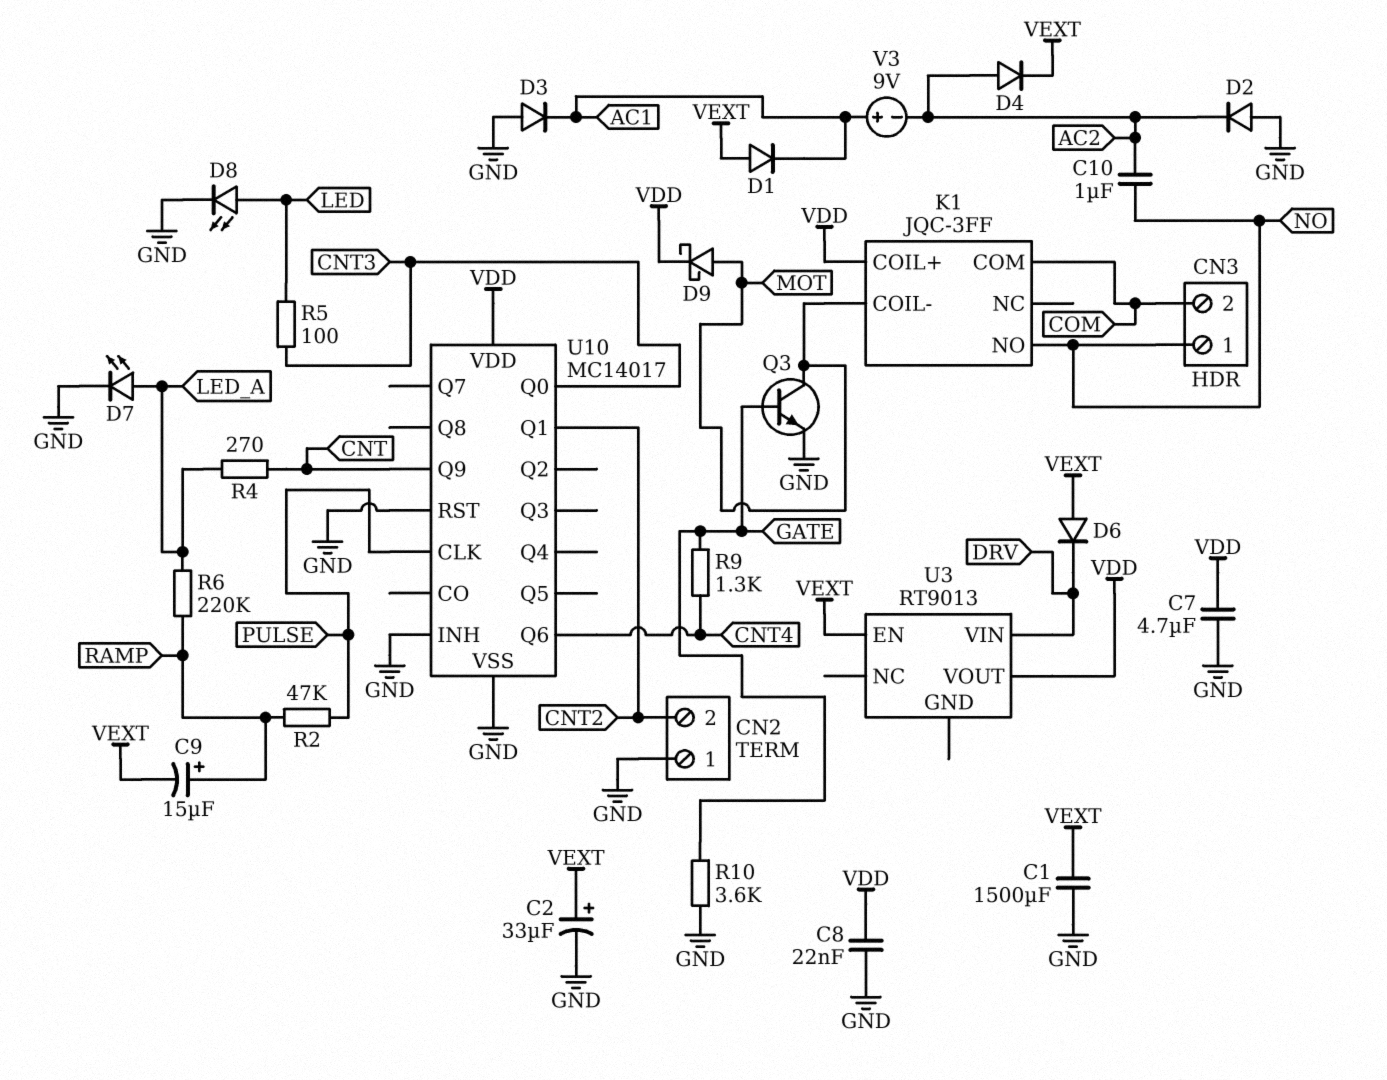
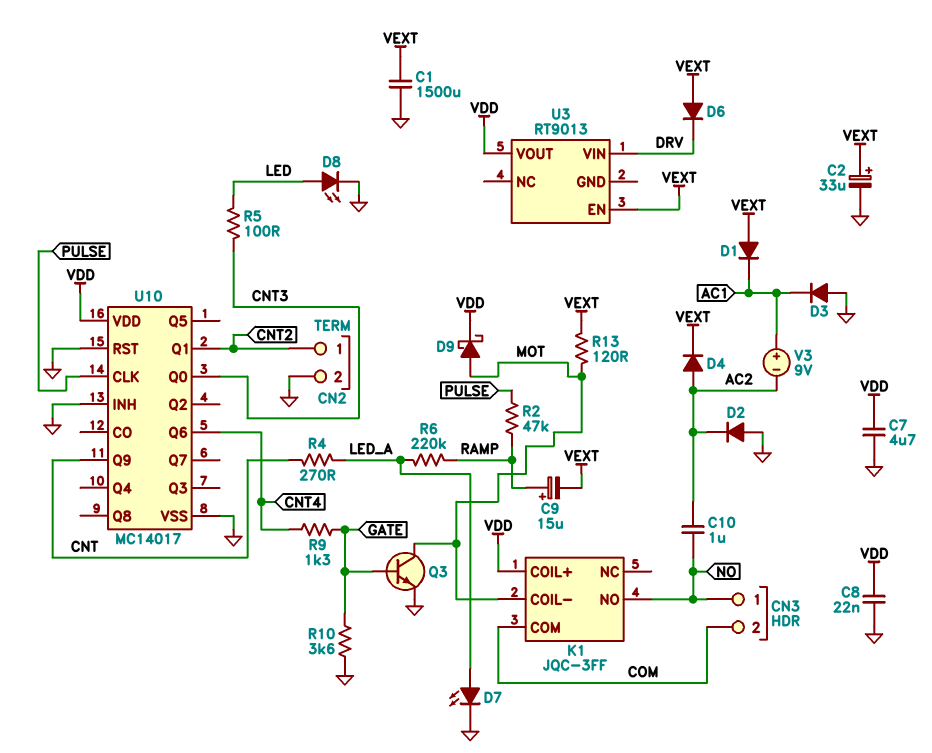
CN2 pin 1: GND -> CNT2
CN2 pin 2: CNT2 -> GND
R13: none -> 120 (MOT, VEXT)

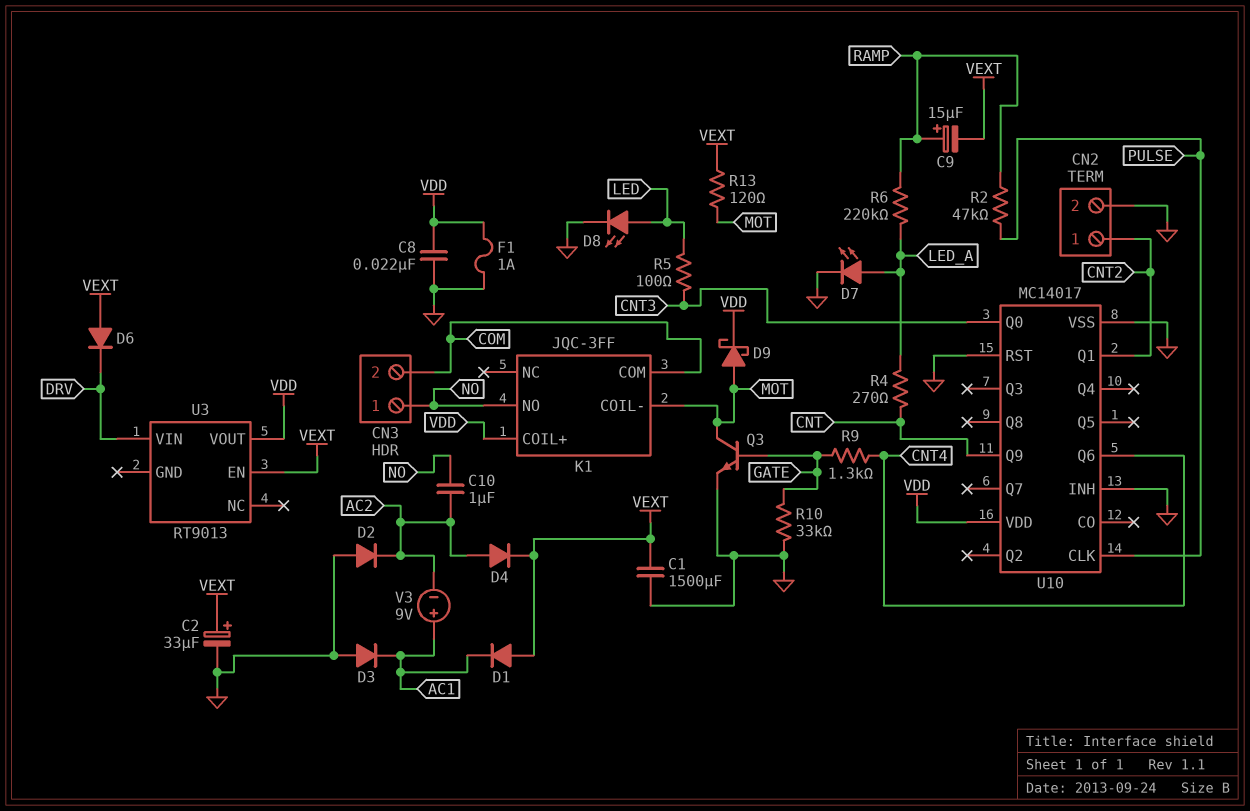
C7: 4.7uF (GND, VDD) -> none
F1: none -> 1A (GND, VDD)
R10: 3.6k (GATE, GND) -> 33k (GATE, GND)

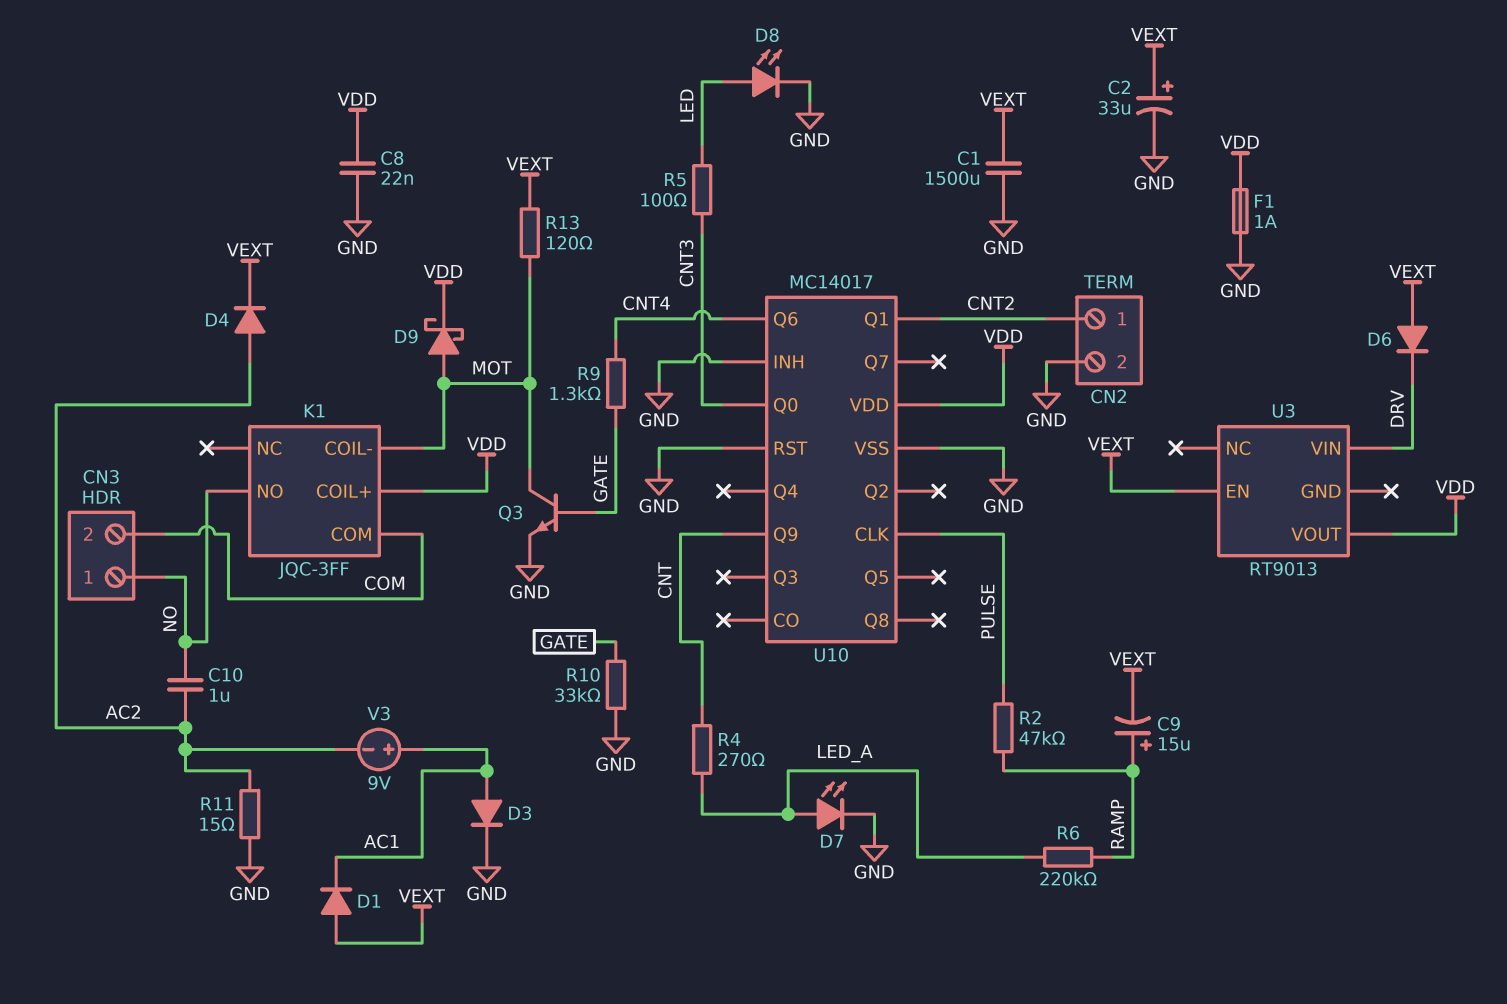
D2: diode (A GND, K AC2) -> none
D3: diode (A GND, K AC1) -> diode (A AC1, K GND)
R11: none -> 15 (AC2, GND)

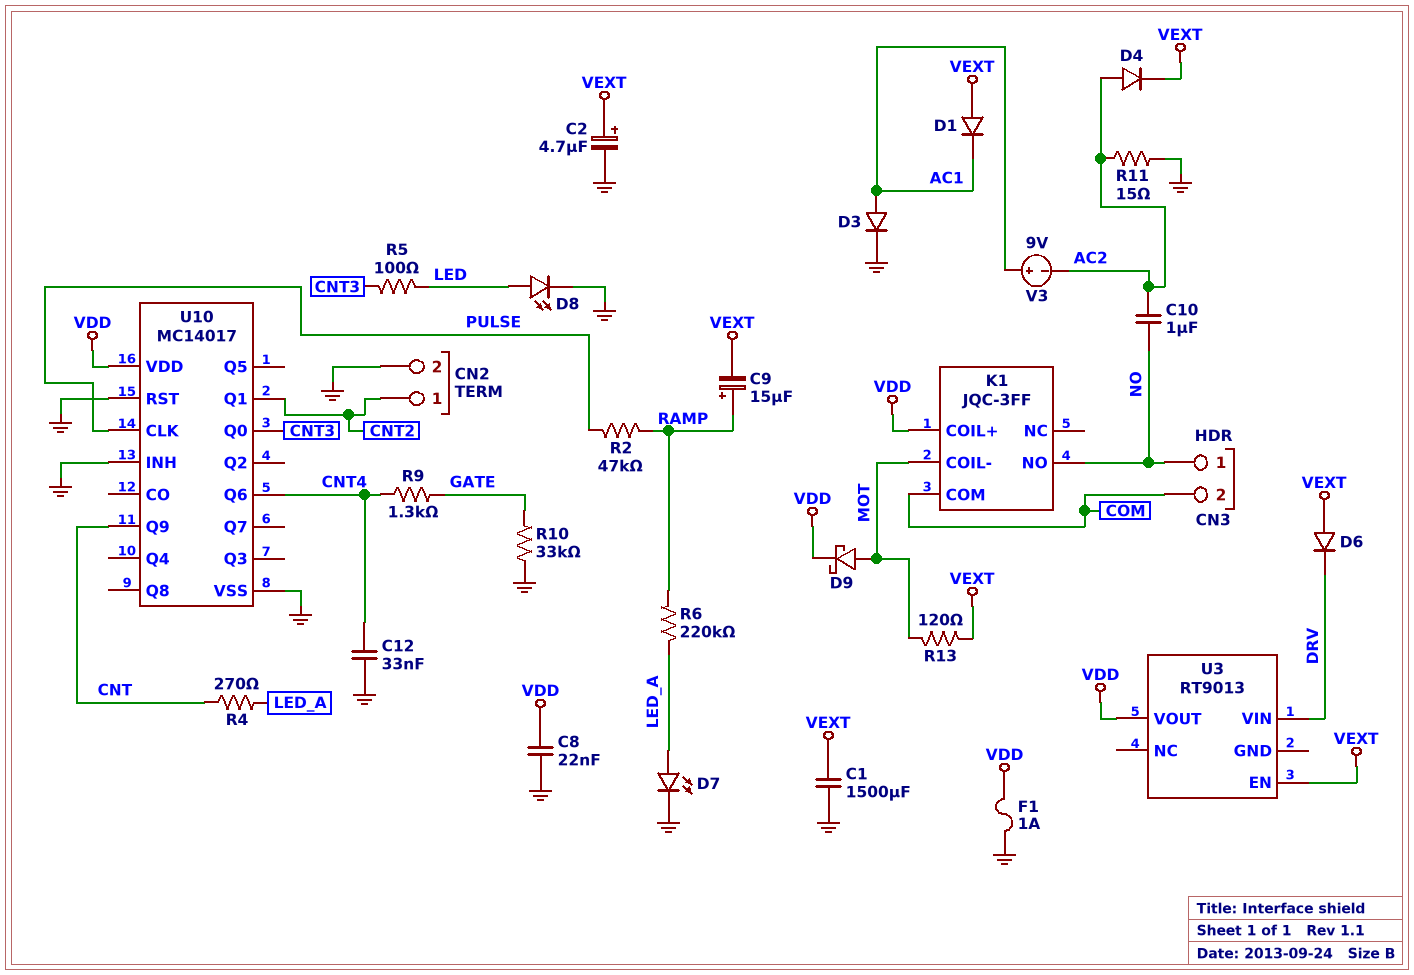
C2: 33uF (plus VEXT, minus GND) -> 4.7uF (plus VEXT, minus GND)
C12: none -> 33nF (CNT4, GND)
Q3: NPN (B GATE, C MOT, E GND) -> none

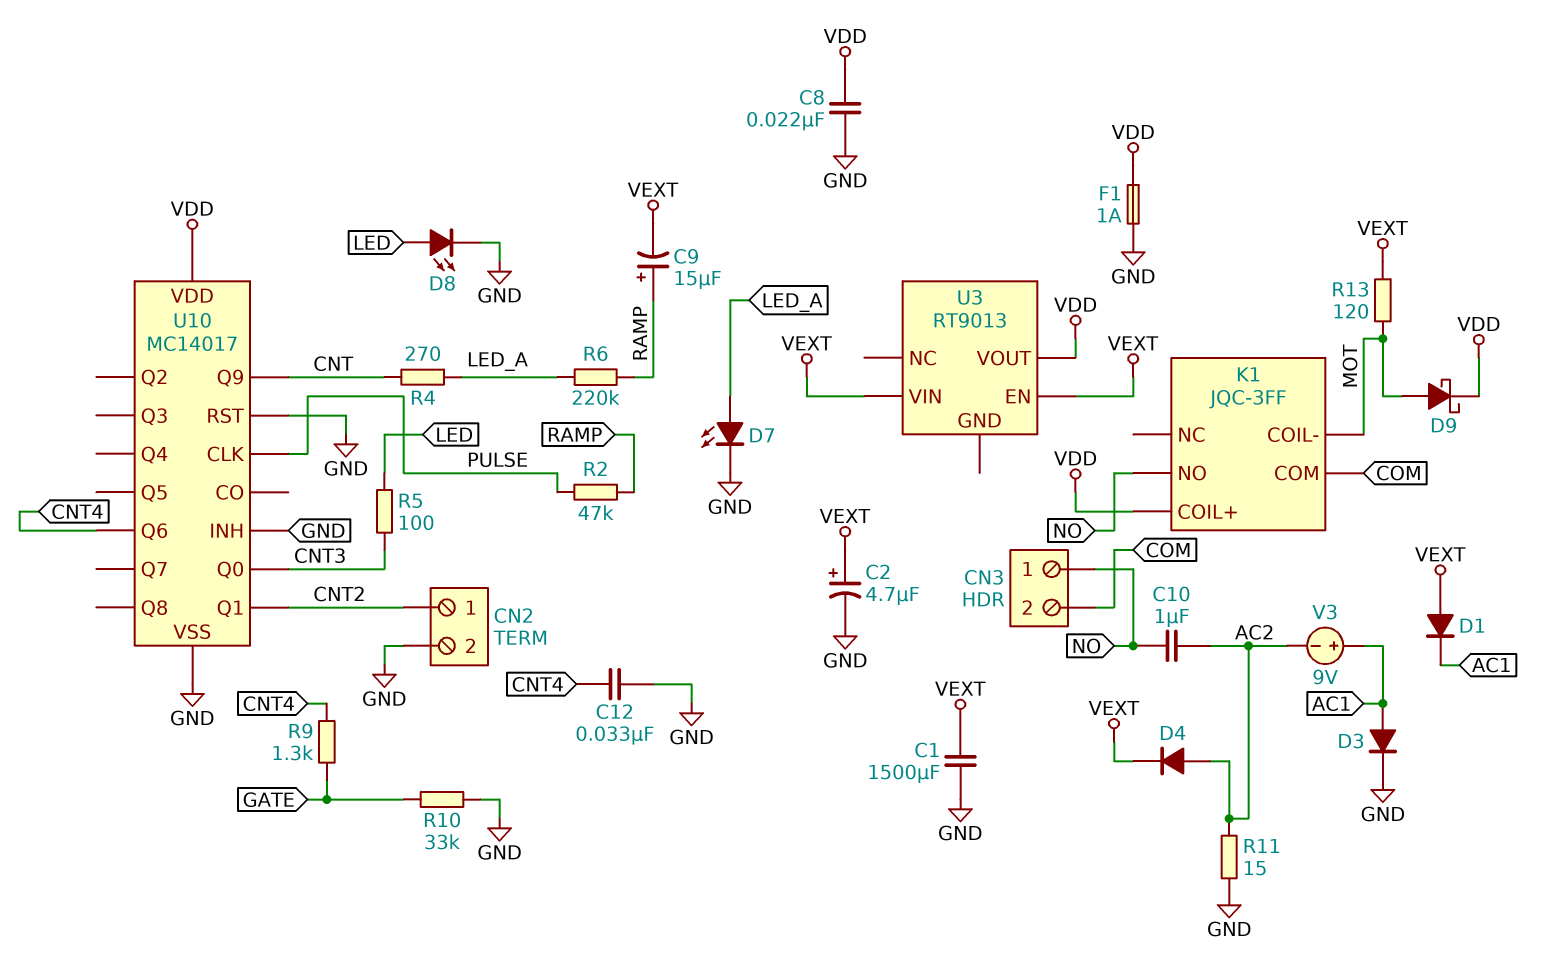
D6: diode (A VEXT, K DRV) -> none
U3 pin VIN: DRV -> VEXT

